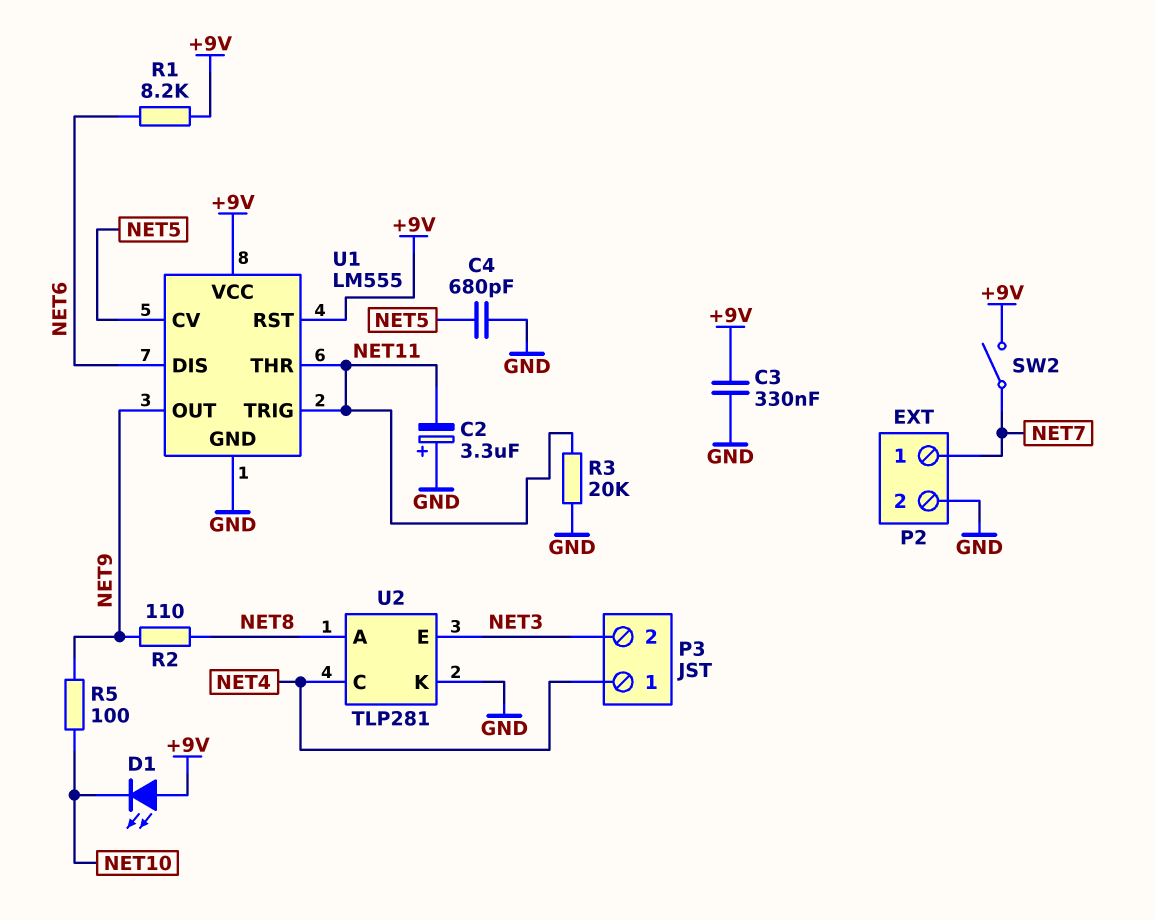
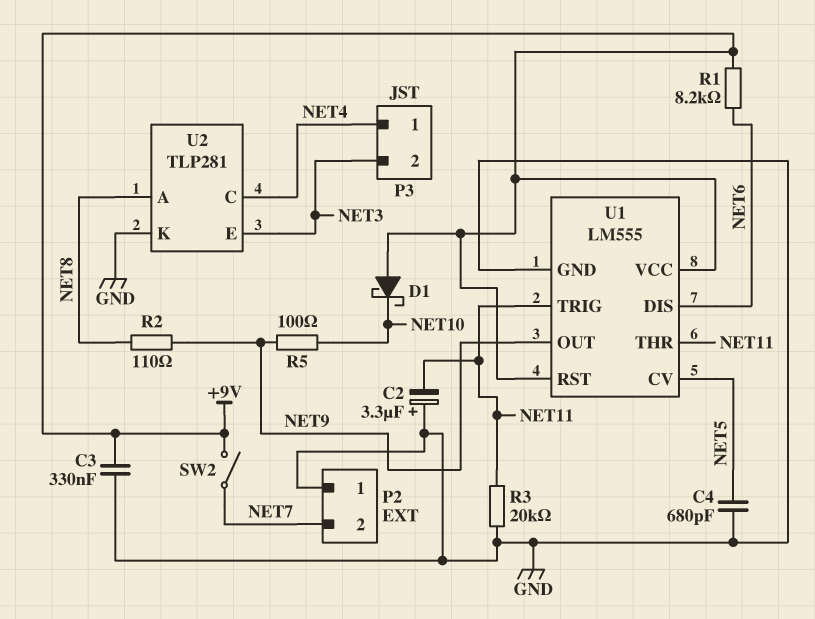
D1: LED (A +9V, K NET10) -> schottky (A +9V, K NET10)
P2 pin 1: NET7 -> GND
P2 pin 2: GND -> NET7

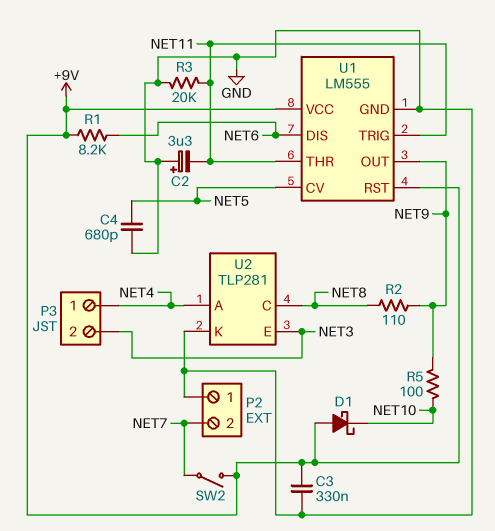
U2 pin A: NET8 -> NET4
U2 pin C: NET4 -> NET8

